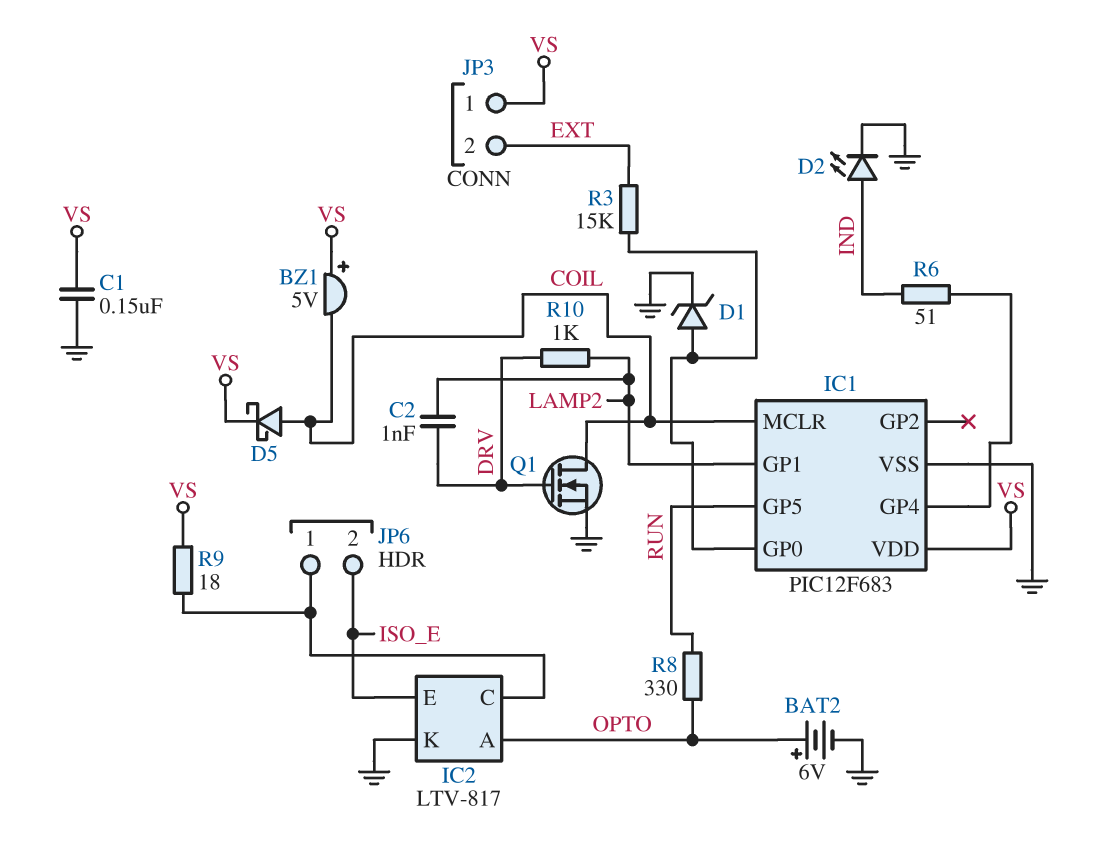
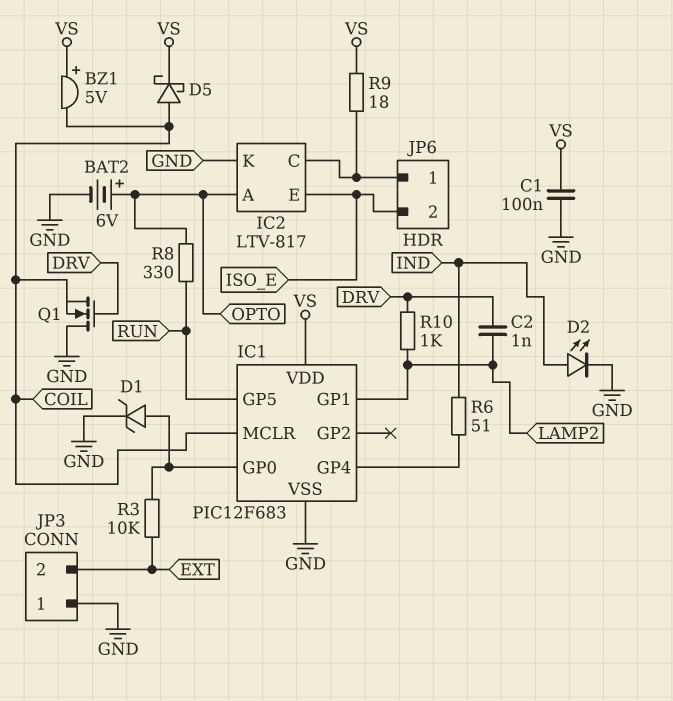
C1: 150nF (GND, VS) -> 100nF (GND, VS)
JP3 pin 1: VS -> GND
Q1: NMOS (G DRV, D COIL, S GND) -> NMOS (G DRV, D GND, S COIL)
R3: 15k (EXT, IC1/GP0) -> 10k (EXT, IC1/GP0)

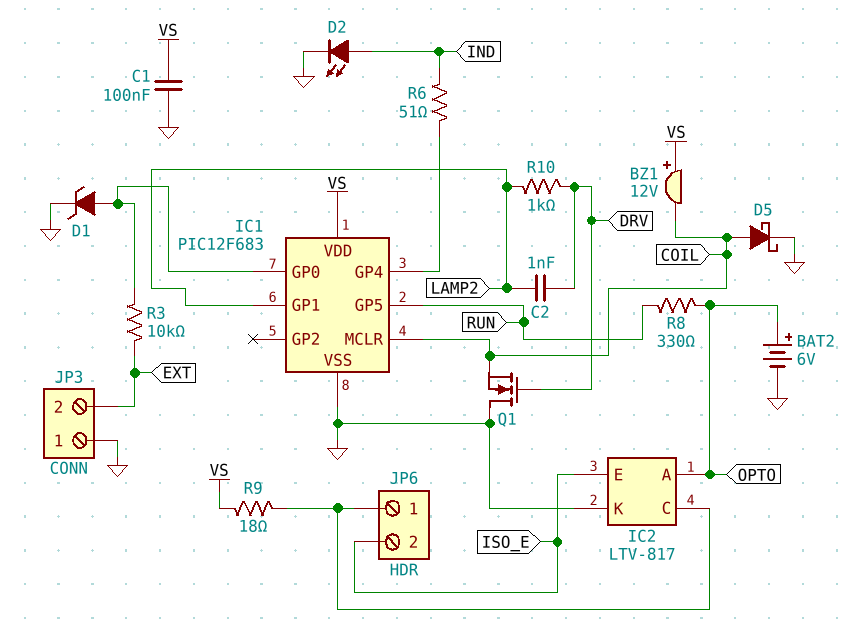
BZ1: buzzer 5V (plus VS, minus COIL) -> buzzer 12V (plus VS, minus COIL)
D5: schottky (A COIL, K VS) -> schottky (A COIL, K GND)

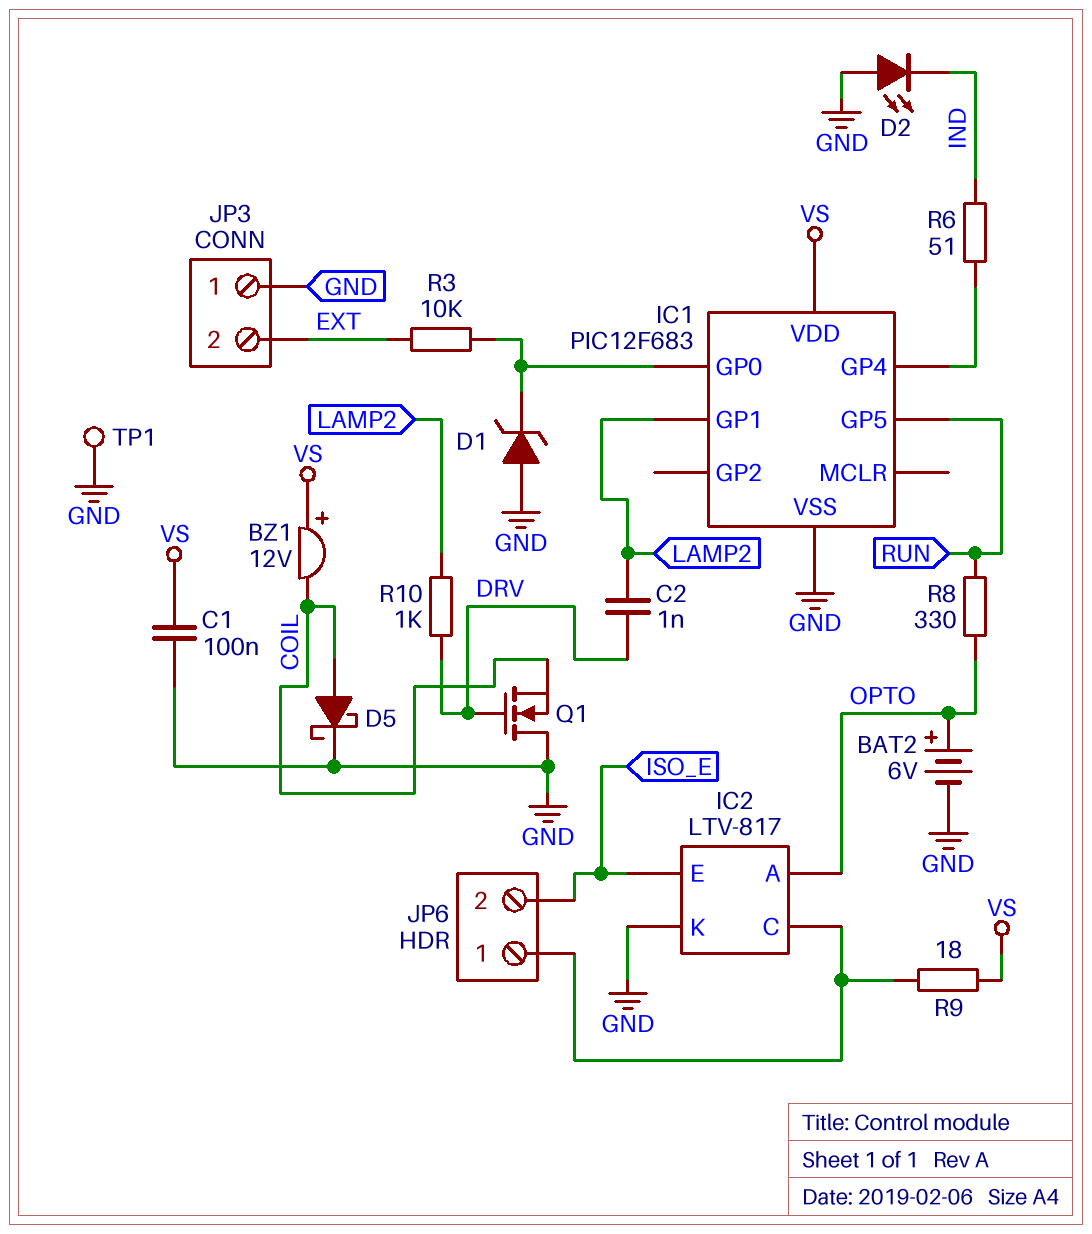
D1: zener (A IC1/GP0, K GND) -> zener (A GND, K IC1/GP0)
D2: LED (A IND, K GND) -> LED (A GND, K IND)
IC1 pin MCLR: COIL -> none
TP1: none -> test point (GND)

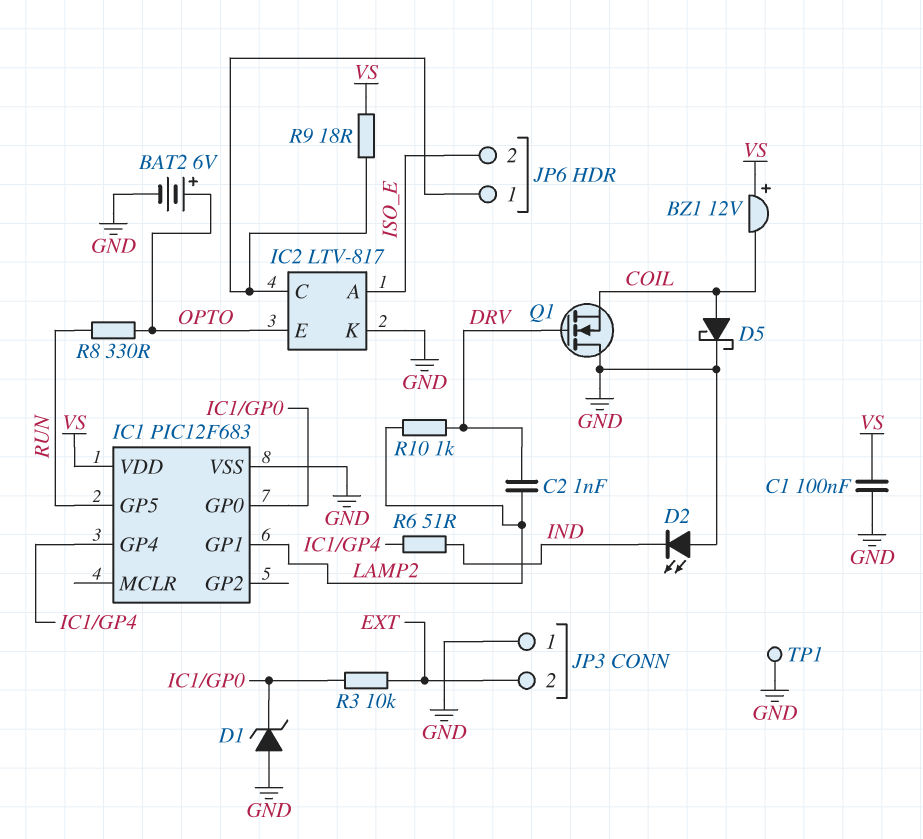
IC2 pin A: OPTO -> ISO_E
IC2 pin E: ISO_E -> OPTO

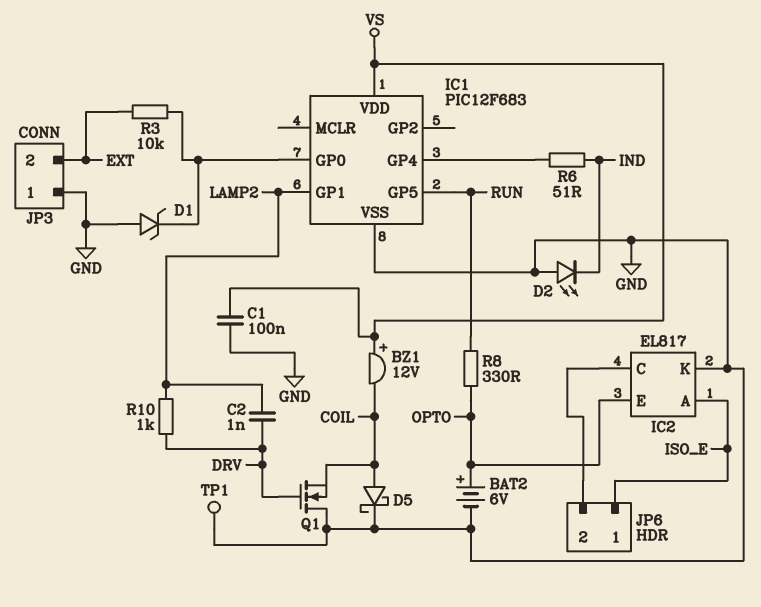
IC2: LTV-817 -> EL817
JP6 pin 1: IC2/C -> ISO_E
JP6 pin 2: ISO_E -> IC2/C
R9: 18 (IC2/C, VS) -> none

